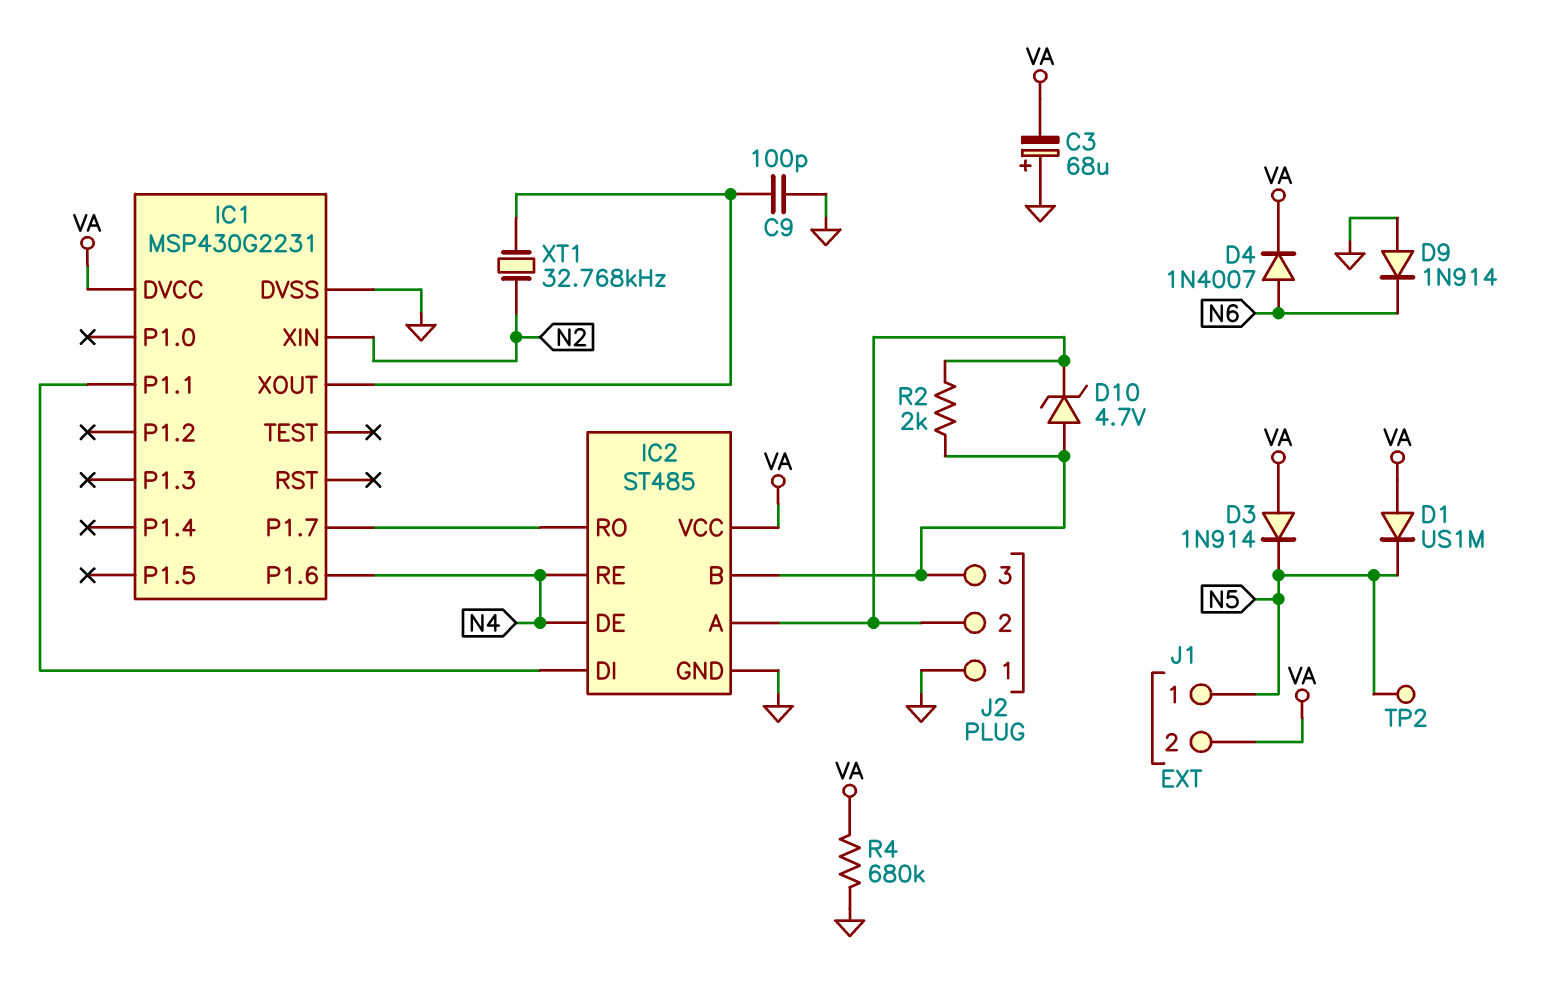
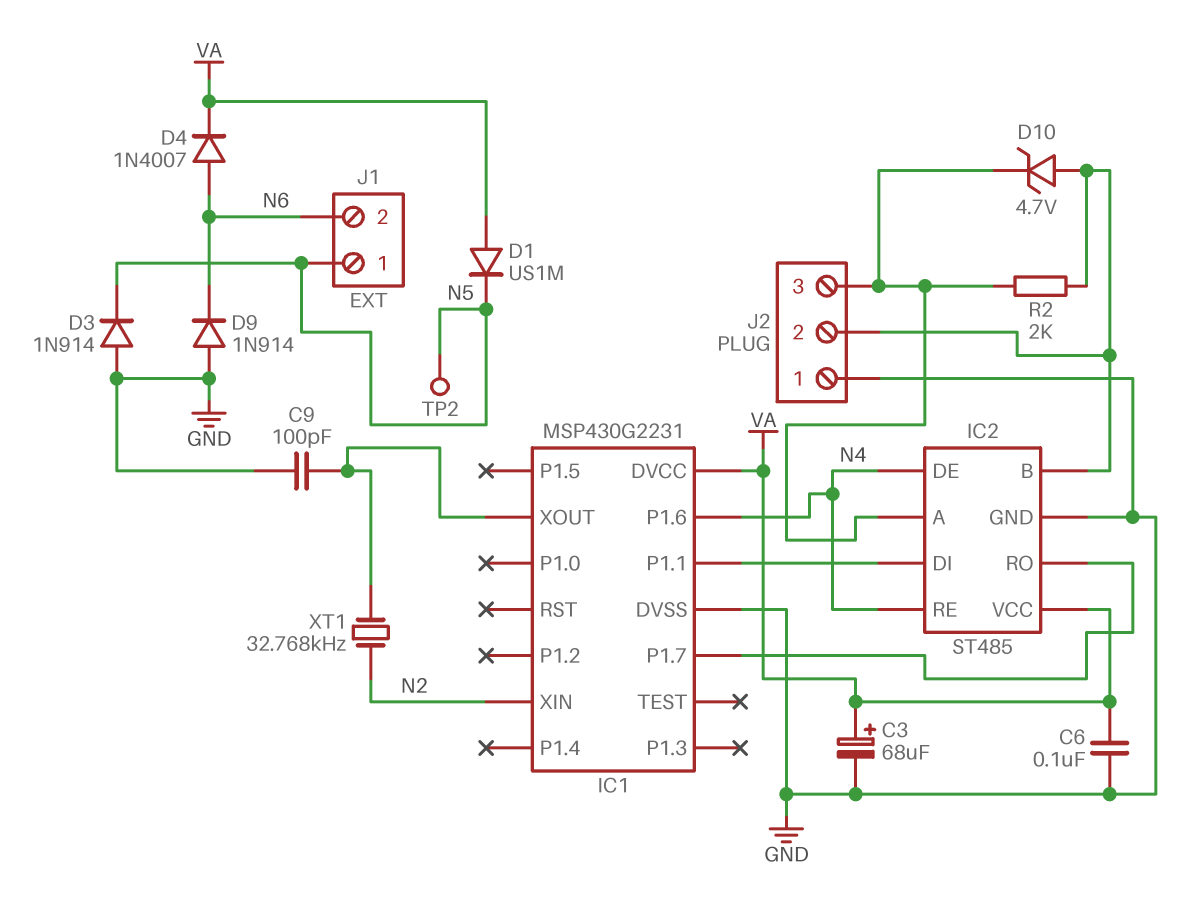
C3: 68uF (plus GND, minus VA) -> 68uF (plus VA, minus GND)
C6: none -> 100nF (GND, VA)
D3: diode 1N914 (A VA, K N5) -> diode 1N914 (A GND, K N5)
J1 pin 2: VA -> N6
J2 pin 2: IC2/A -> IC2/B
J2 pin 3: IC2/B -> IC2/A
R4: 680k (GND, VA) -> none

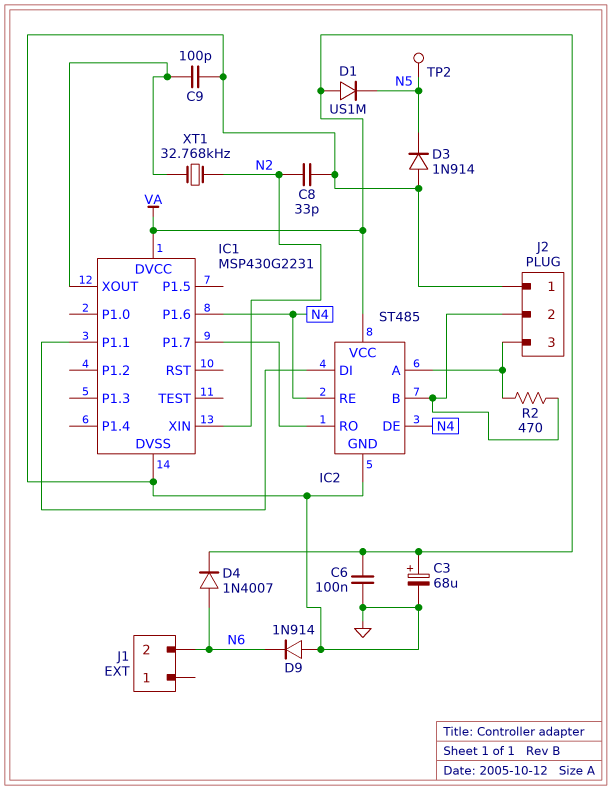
C8: none -> 33pF (GND, N2)
D10: zener 4.7V (A IC2/B, K IC2/A) -> none
J1 pin 1: N5 -> none
R2: 2k (IC2/A, IC2/B) -> 470 (IC2/A, IC2/B)

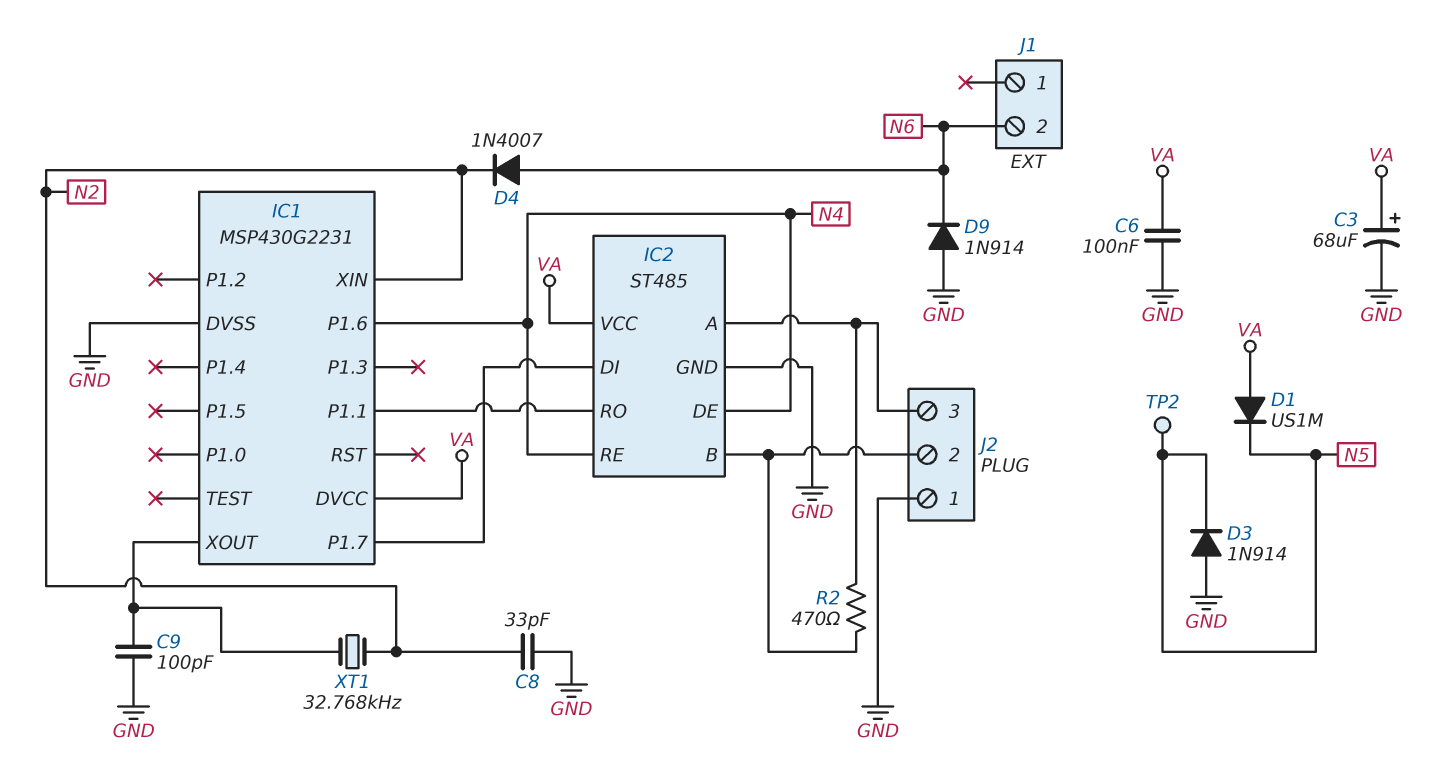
D4: diode 1N4007 (A N6, K VA) -> diode 1N4007 (A N6, K N2)
IC2 pin DI: IC1/P1.1 -> IC1/P1.7
IC2 pin RO: IC1/P1.7 -> IC1/P1.1

